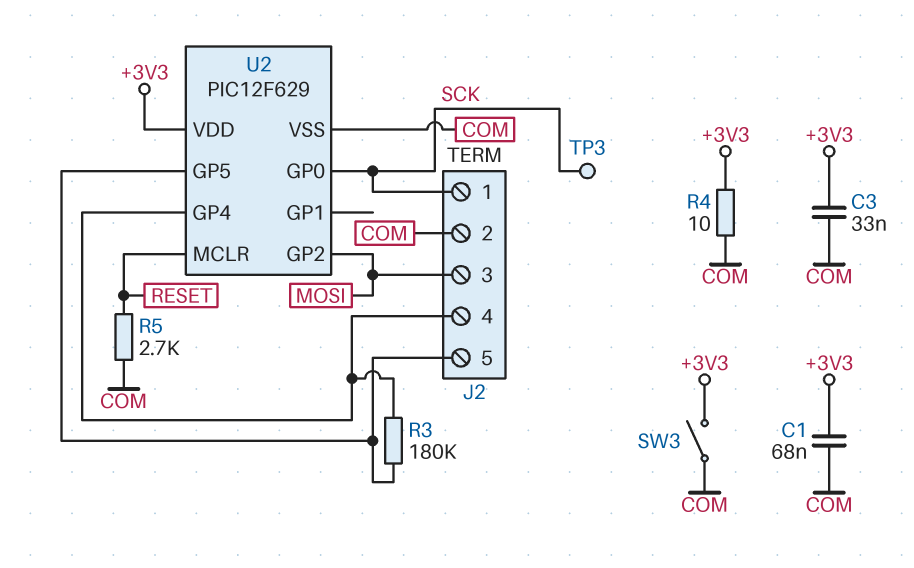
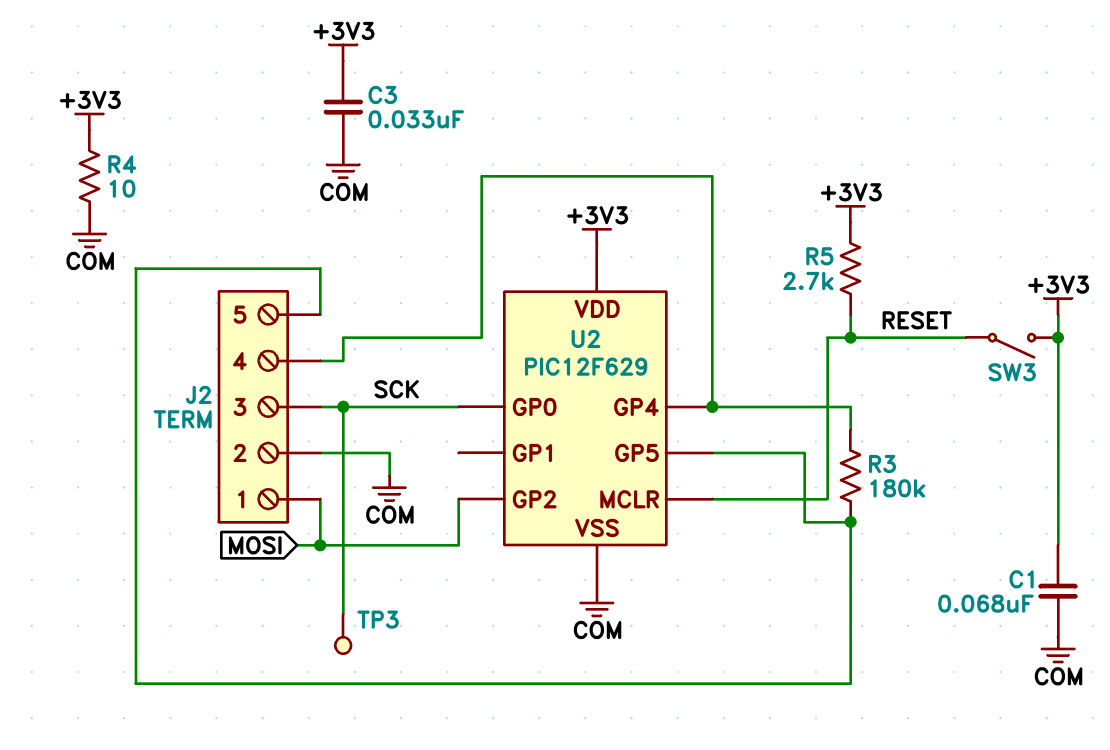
J2 pin 1: SCK -> MOSI
J2 pin 3: MOSI -> SCK
R5: 2.7k (COM, RESET) -> 2.7k (+3V3, RESET)
SW3: switch (+3V3, COM) -> switch (+3V3, RESET)

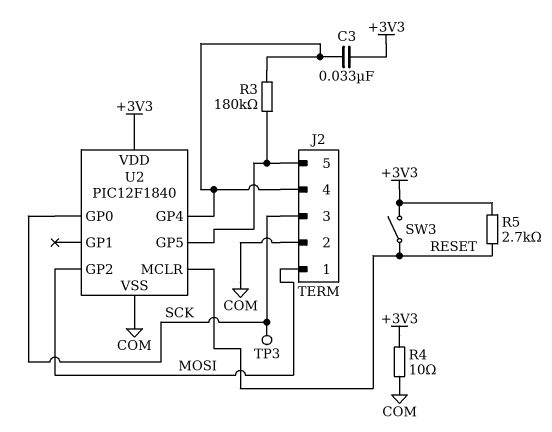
C1: 68nF (+3V3, COM) -> none
C3: 33nF (+3V3, COM) -> 33nF (+3V3, J2/4)
U2: PIC12F629 -> PIC12F1840

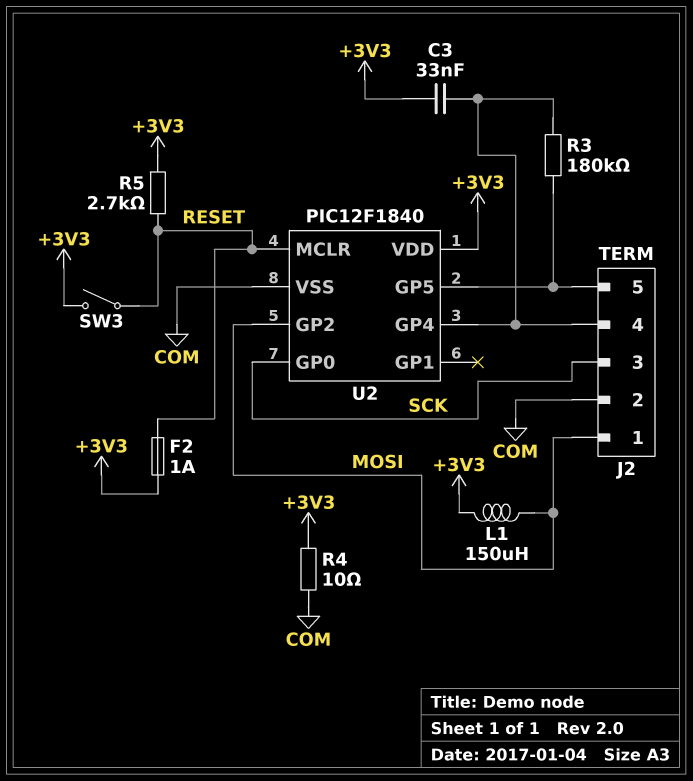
F2: none -> 1A (+3V3, RESET)
L1: none -> 150uH (+3V3, MOSI)
TP3: test point (SCK) -> none

